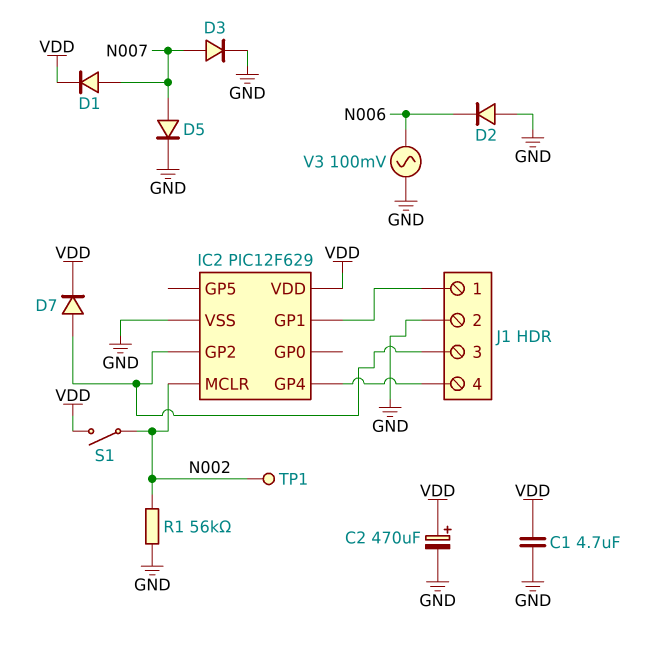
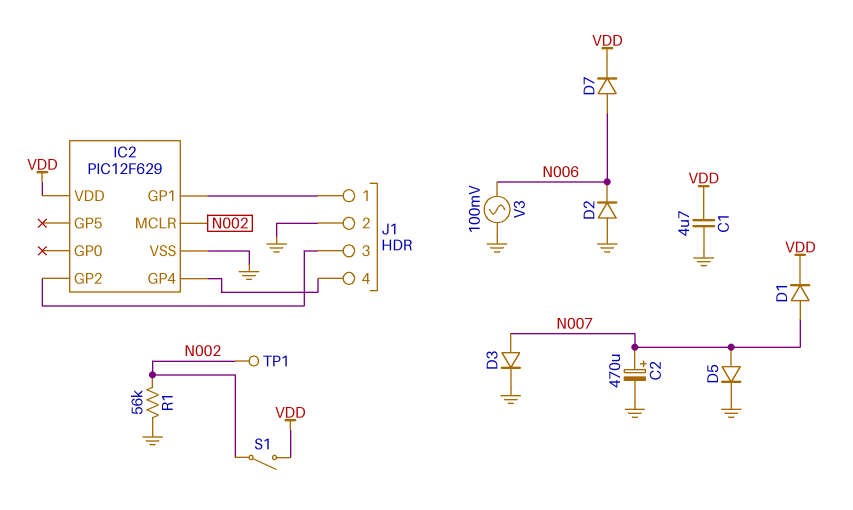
C2: 470uF (plus VDD, minus GND) -> 470uF (plus N007, minus GND)
D7: diode (A IC2/GP2, K VDD) -> diode (A N006, K VDD)

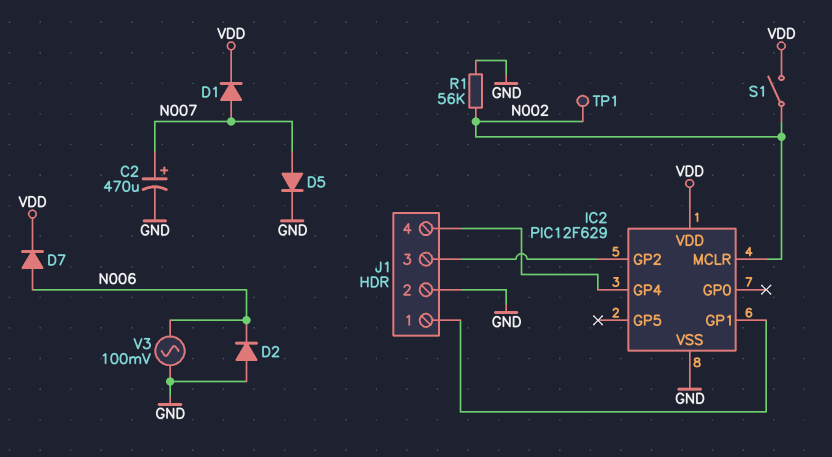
C1: 4.7uF (GND, VDD) -> none
D3: diode (A N007, K GND) -> none

